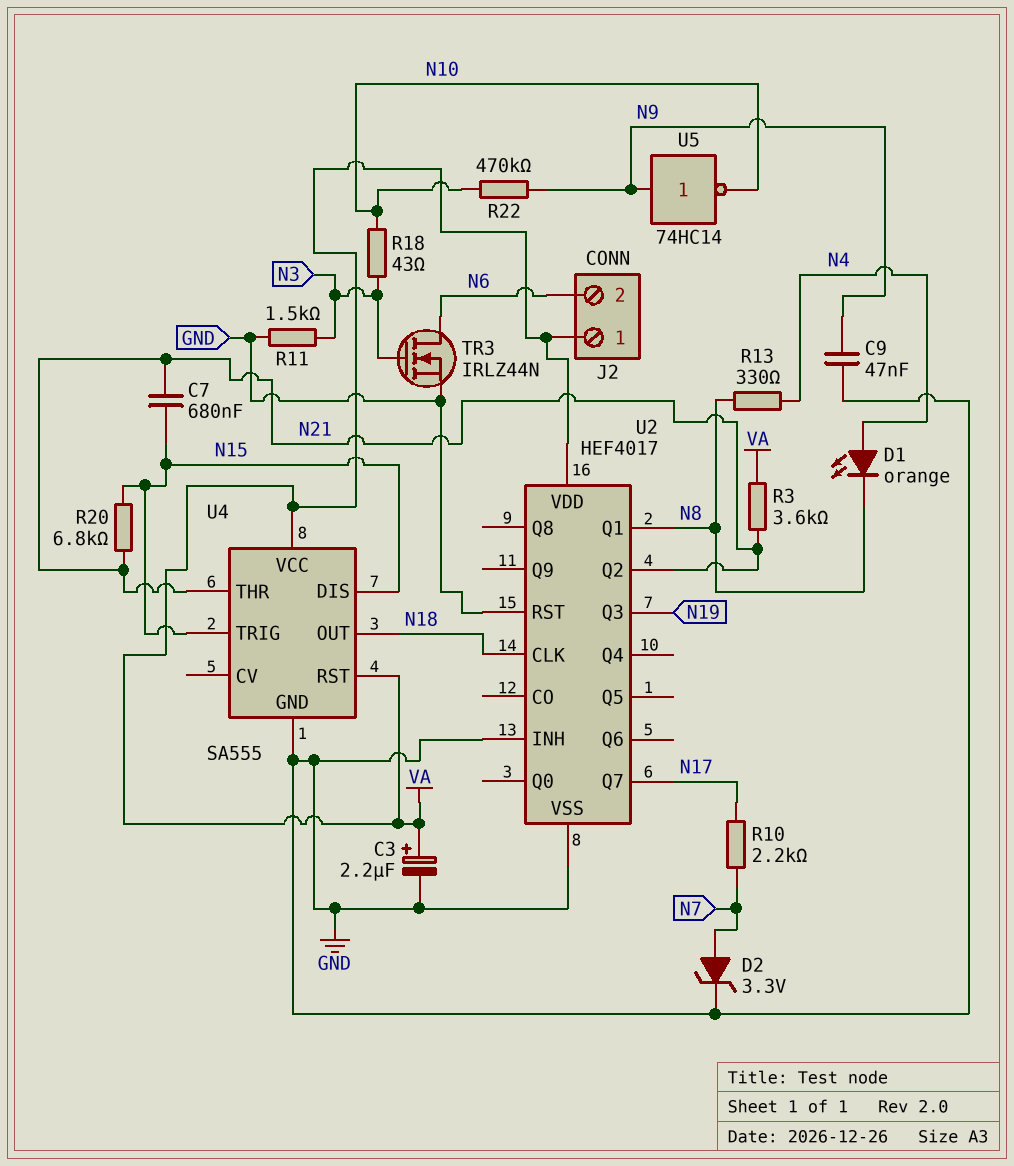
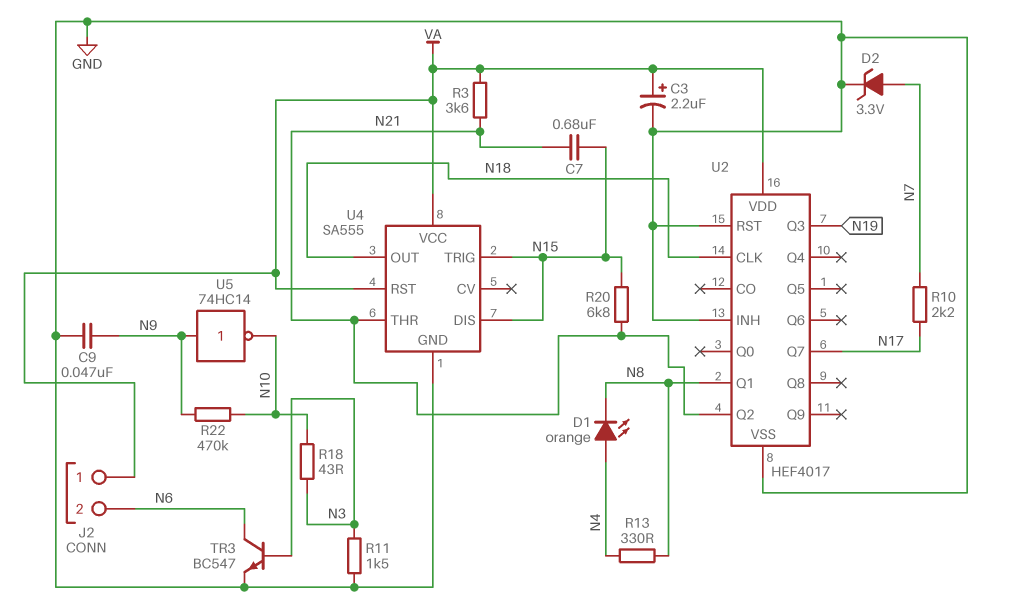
TR3: NMOS IRLZ44N (G N3, D N6, S GND) -> NPN BC547 (B N3, C N6, E GND)

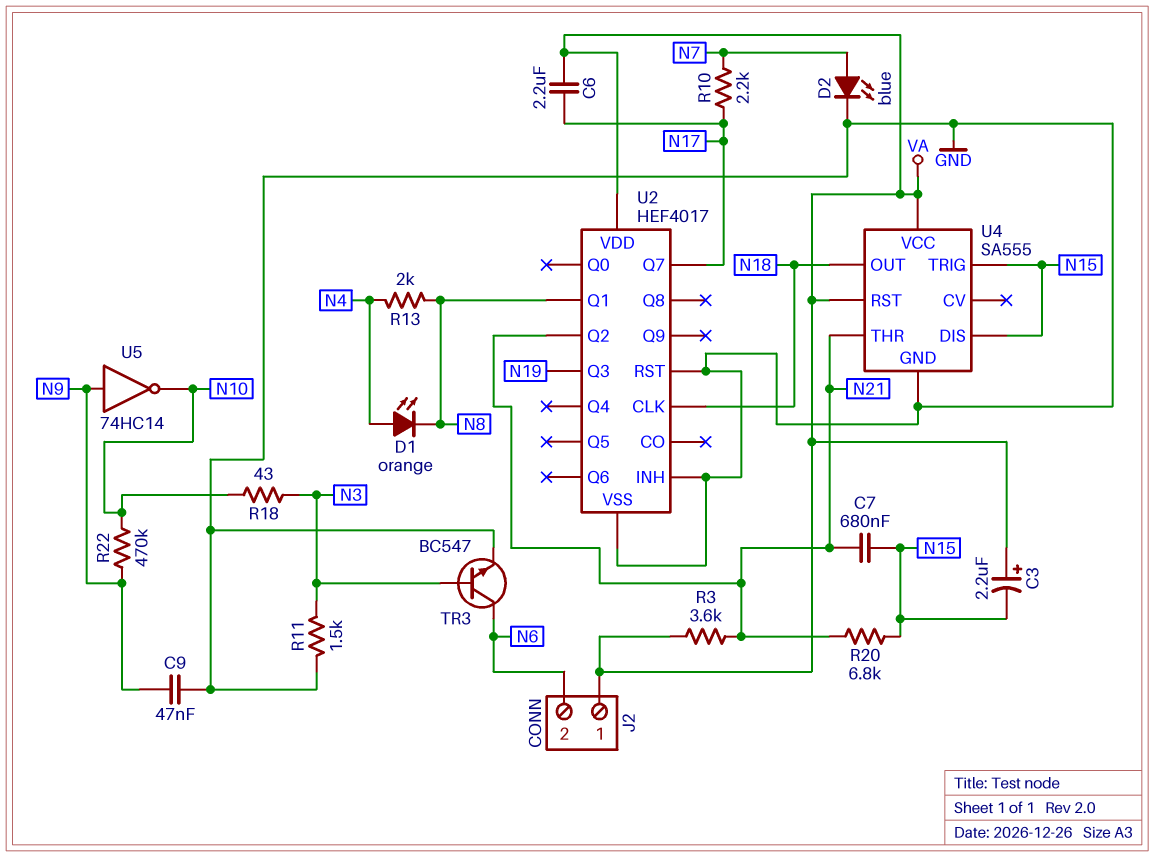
C3: 2.2uF (plus VA, minus GND) -> 2.2uF (plus VA, minus N15)
C6: none -> 2.2uF (N17, VA)
D2: zener 3.3V (A N7, K GND) -> LED blue (A N7, K GND)
R13: 330 (N4, N8) -> 2k (N4, N8)

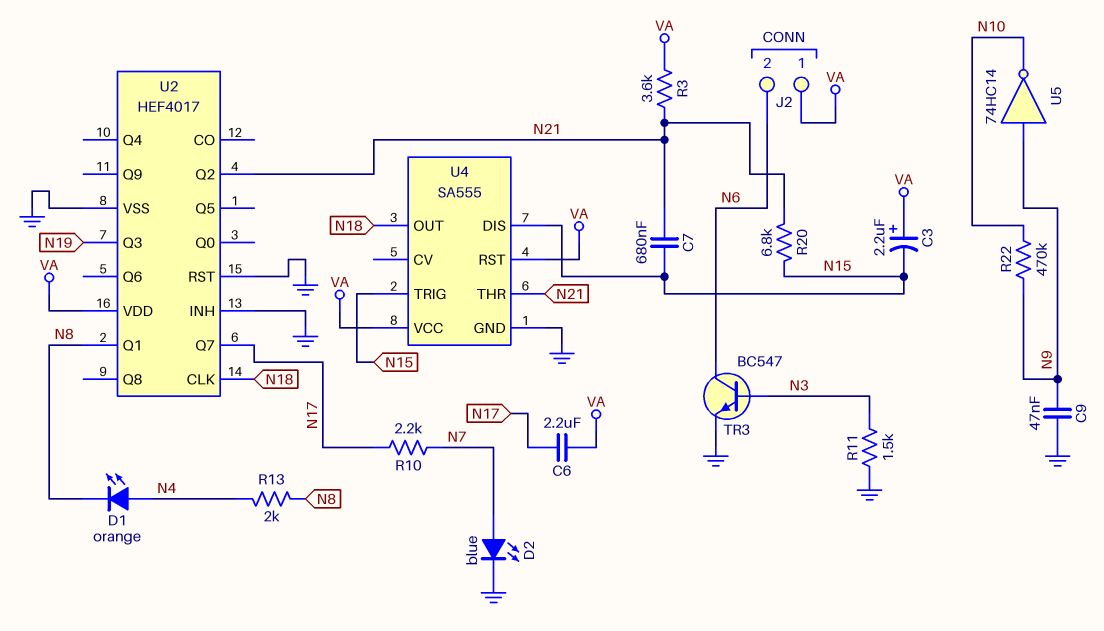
R18: 43 (N3, N10) -> none

